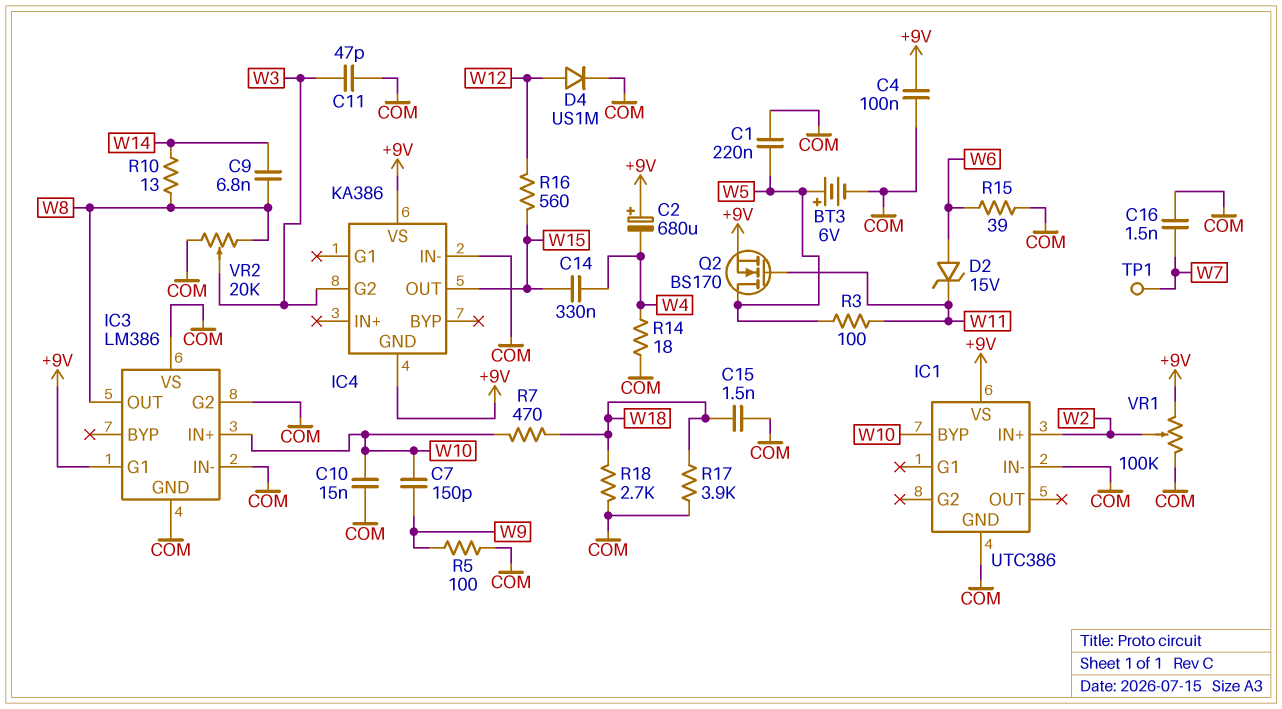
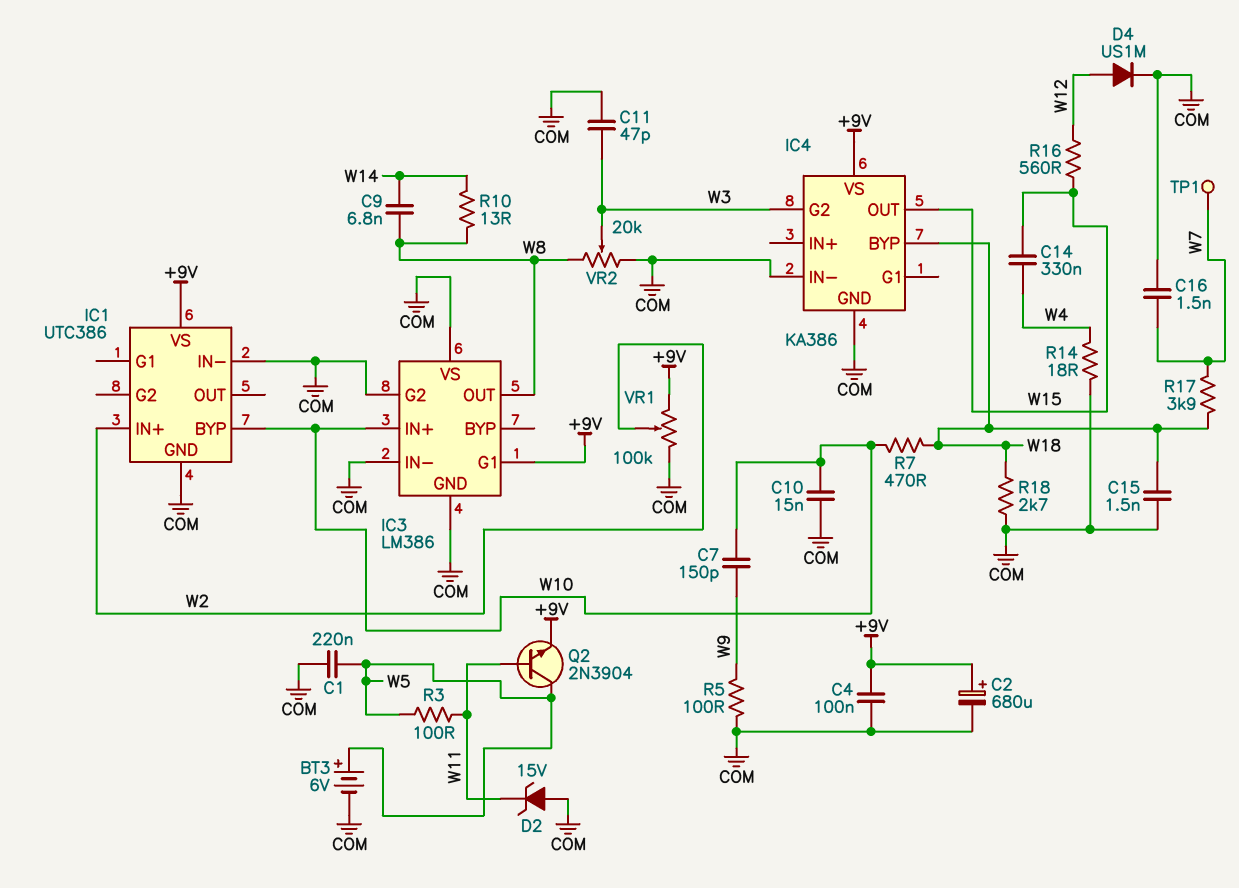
C2: 680uF (plus +9V, minus W4) -> 680uF (plus +9V, minus COM)
D2: zener 15V (A W6, K W11) -> zener 15V (A COM, K W11)
IC4 pin BYP: none -> W18
IC4 pin GND: +9V -> COM
Q2: NMOS BS170 (G W11, D W5, S +9V) -> NPN 2N3904 (B W11, C W5, E +9V)
R15: 39 (COM, W6) -> none
R17: 3.9k (COM, W18) -> 3.9k (W7, W18)

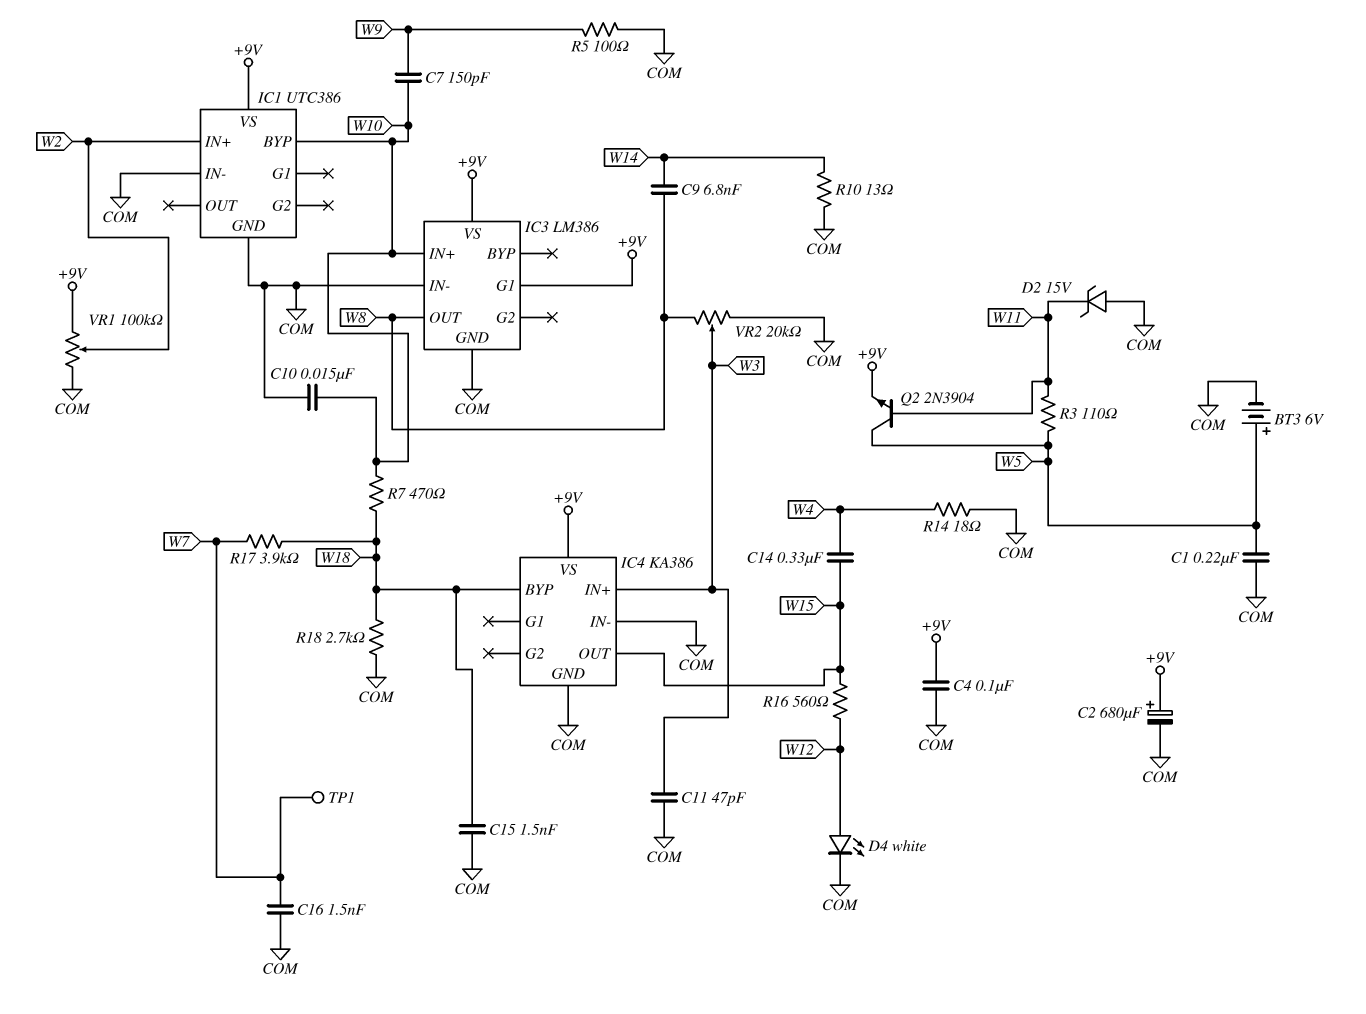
D4: diode US1M (A W12, K COM) -> LED white (A W12, K COM)
IC3 pin G2: COM -> none
IC3 pin VS: COM -> +9V
IC4 pin G2: W3 -> none
IC4 pin IN+: none -> W3
R3: 100 (W5, W11) -> 110 (W5, W11)
R10: 13 (W8, W14) -> 13 (COM, W14)

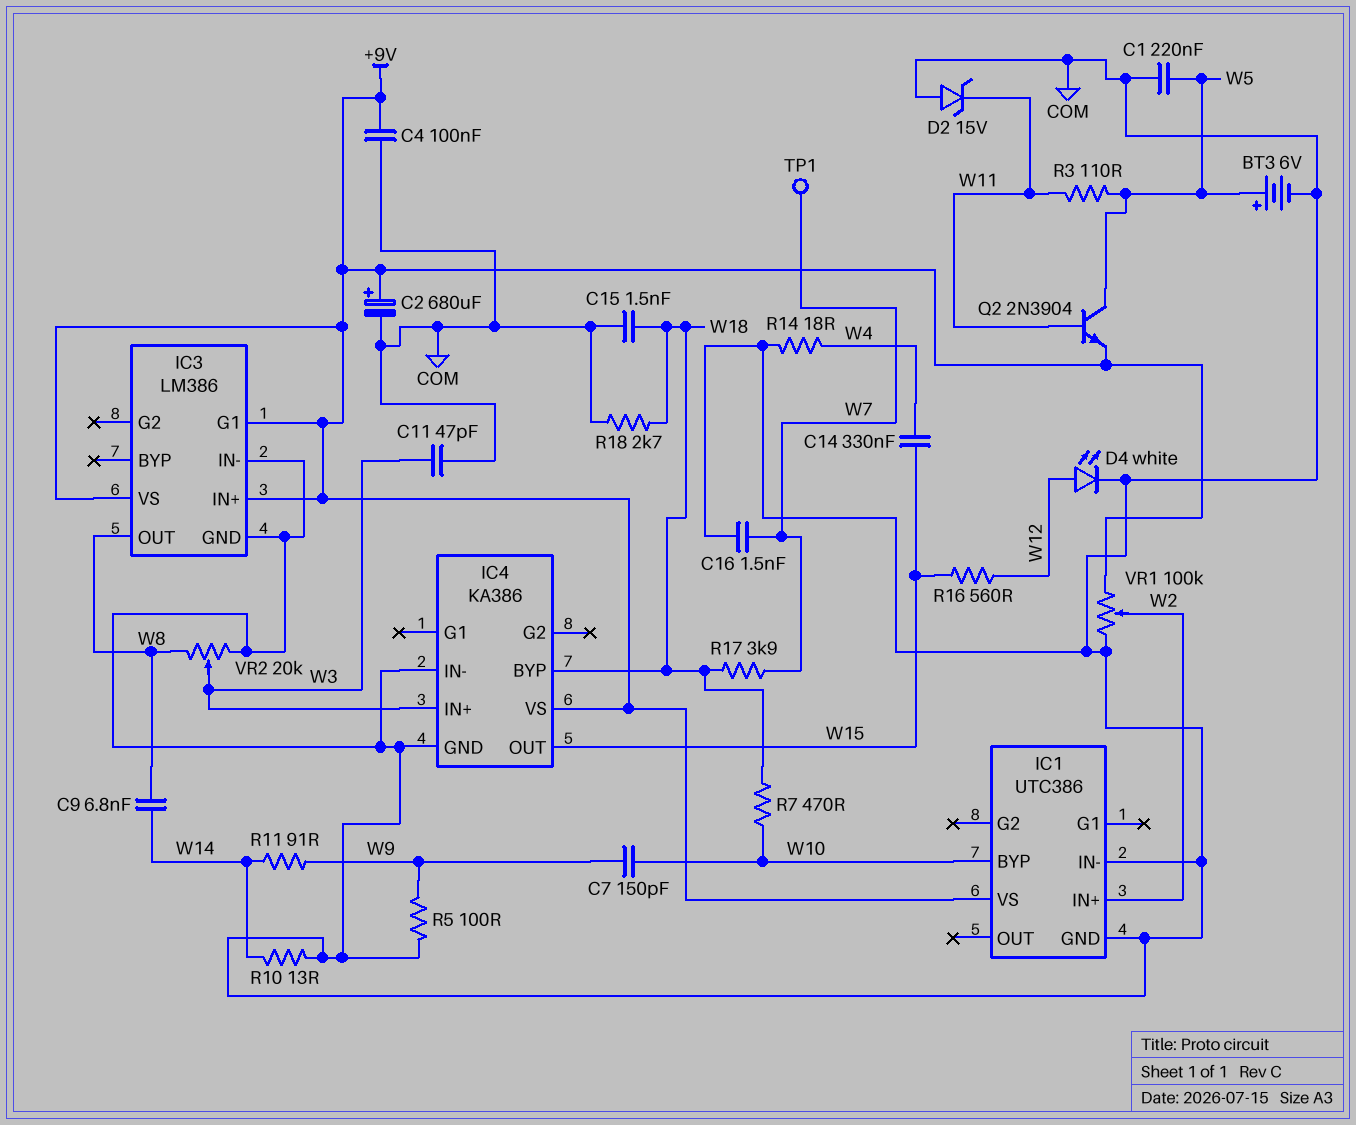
C10: 15nF (COM, W10) -> none
IC3 pin IN+: W10 -> +9V
R11: none -> 91 (W9, W14)

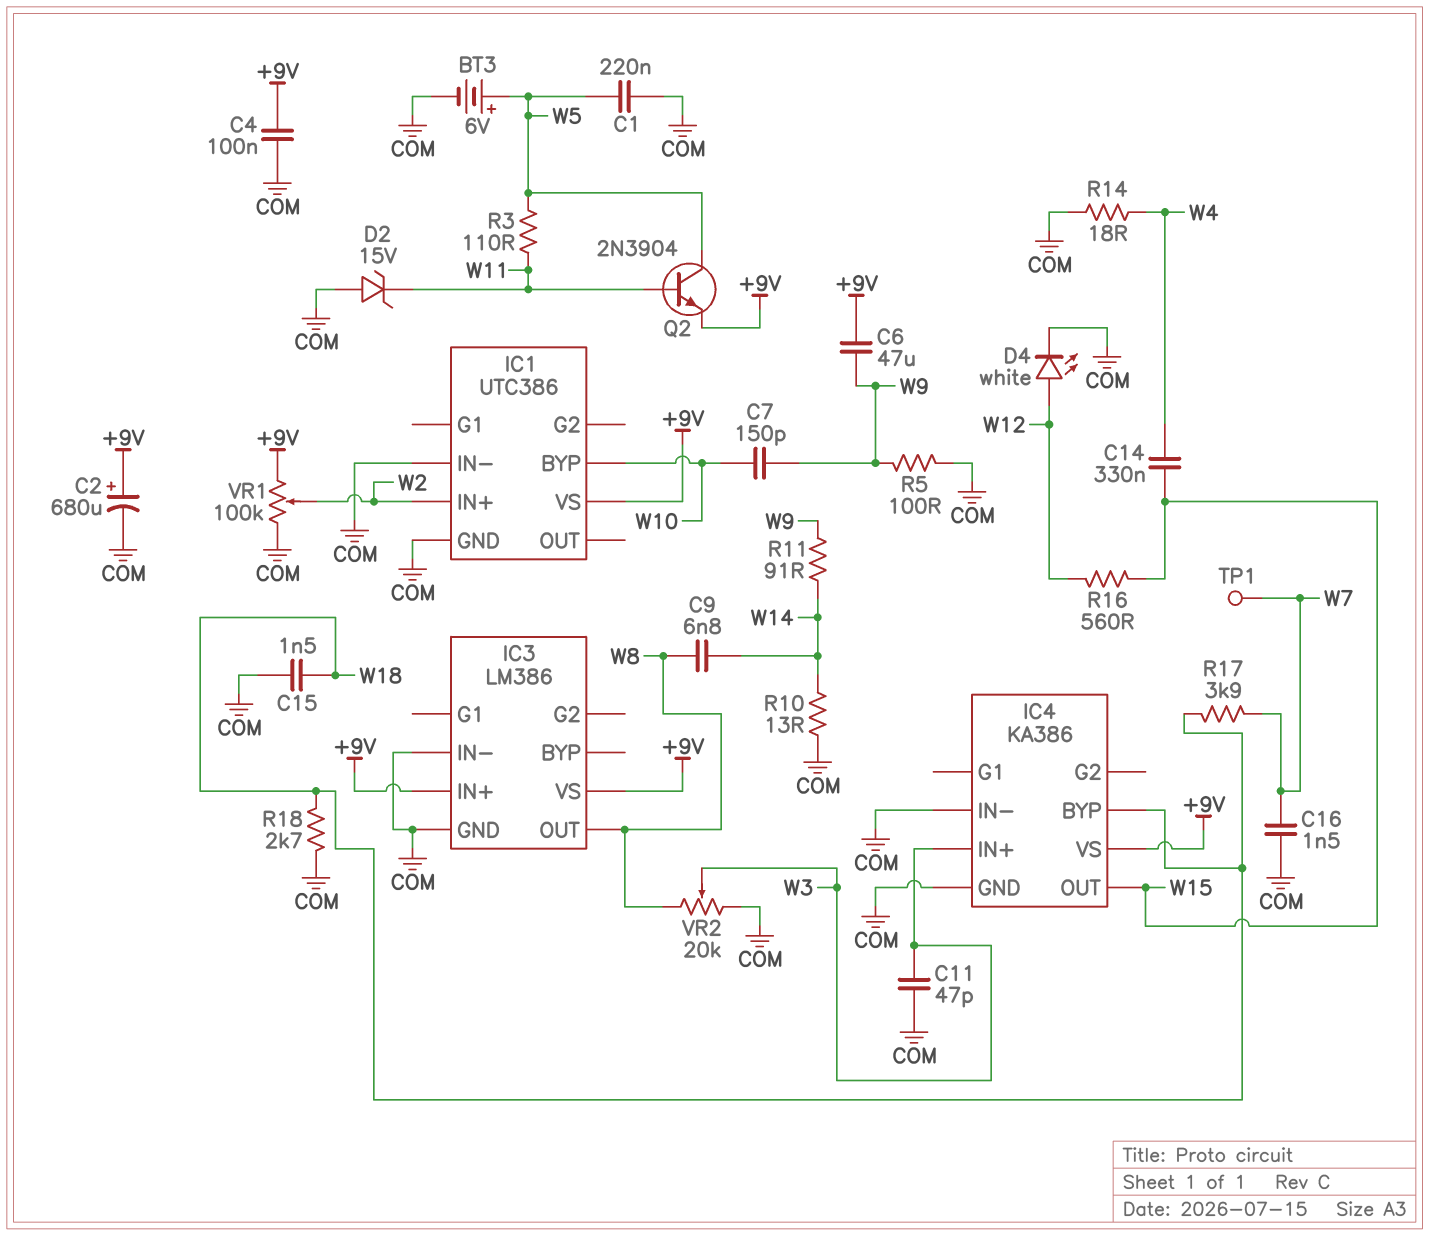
C6: none -> 47uF (+9V, W9)
IC3 pin G1: +9V -> none
R7: 470 (W10, W18) -> none

